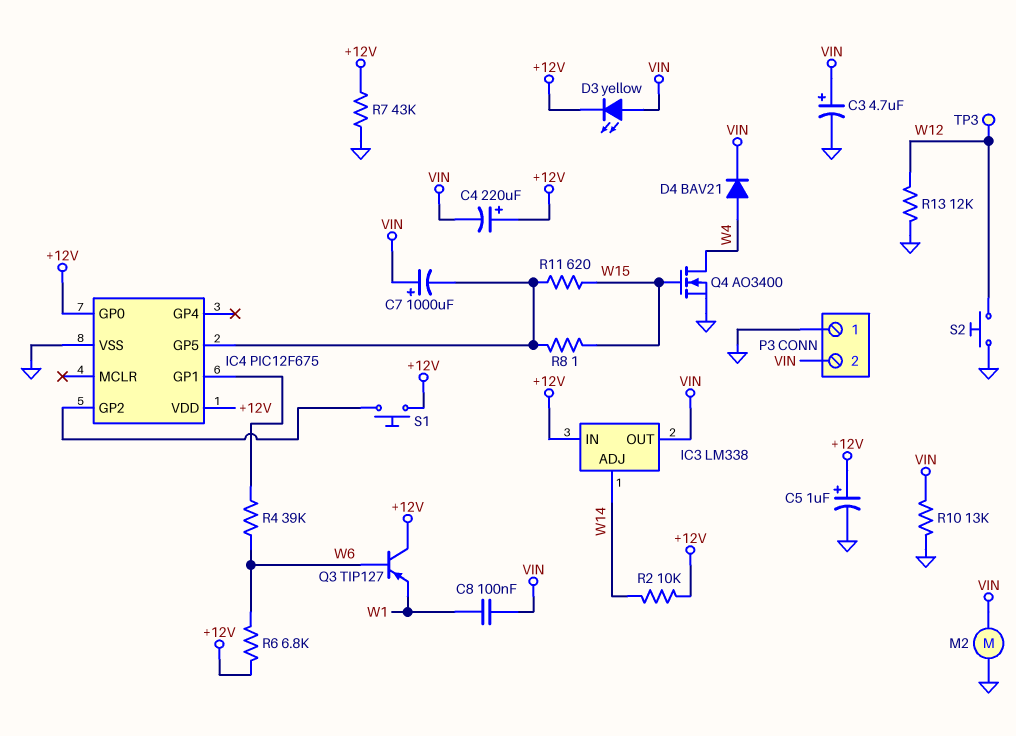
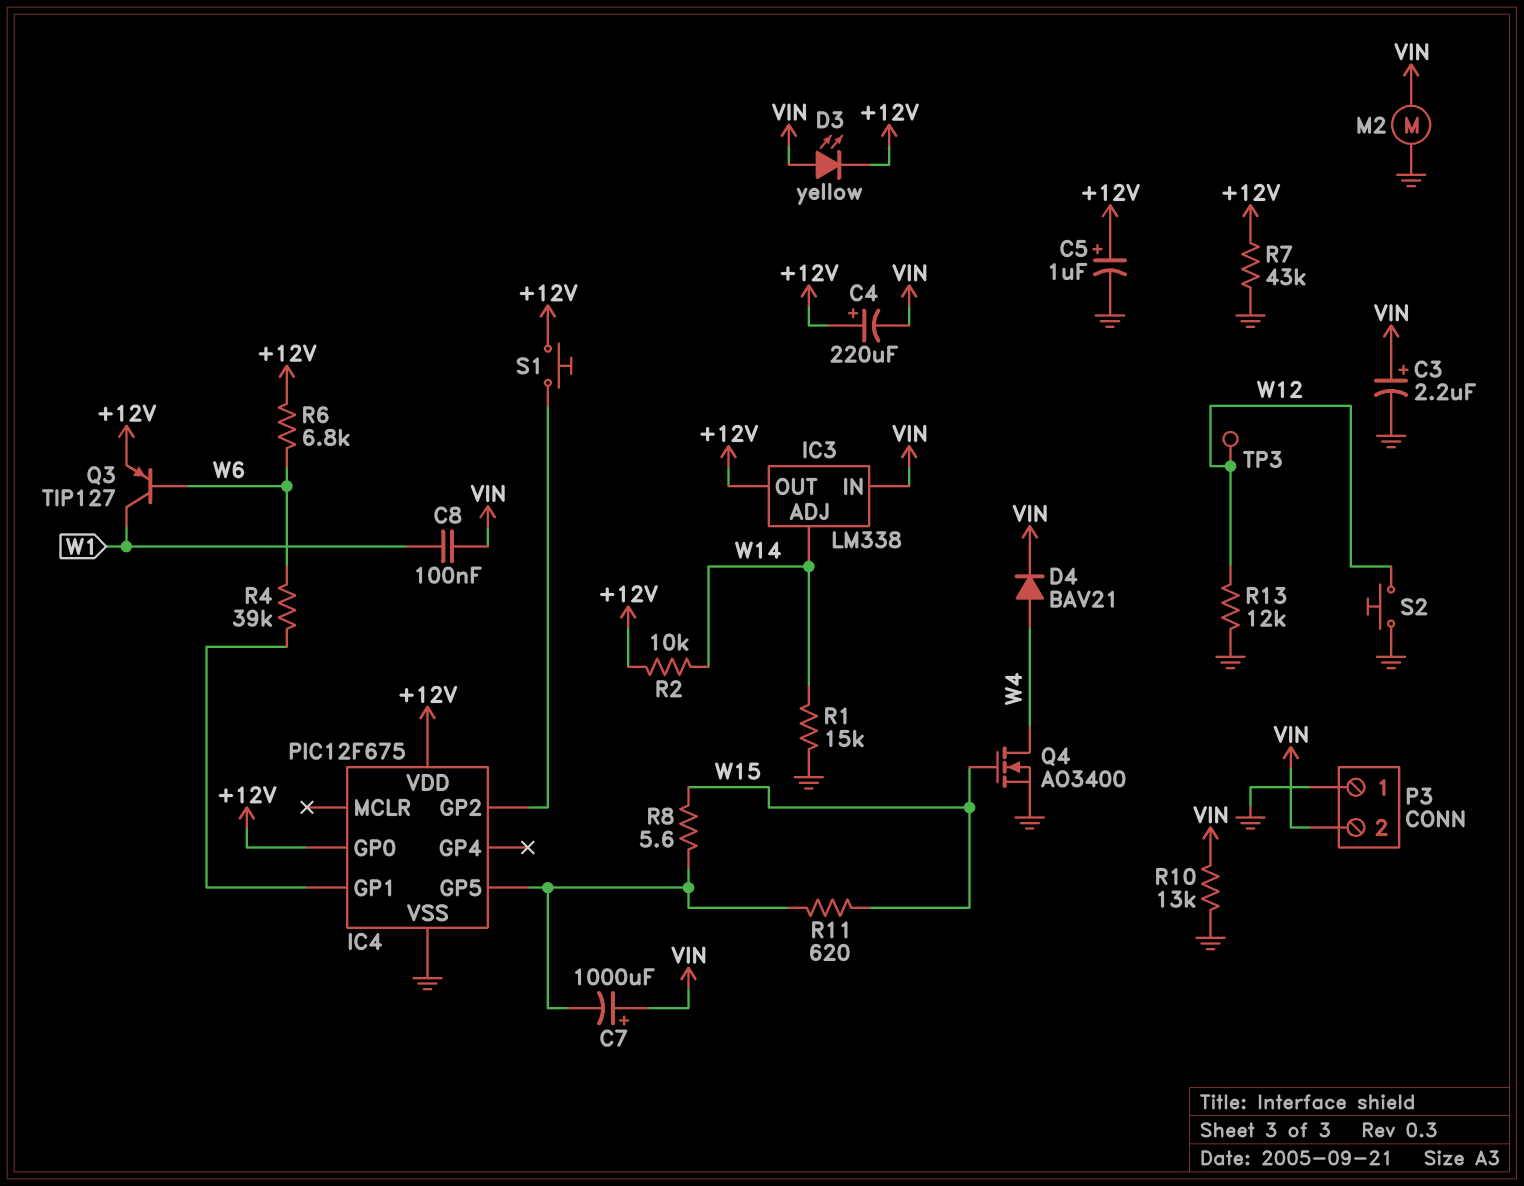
C3: 4.7uF (plus VIN, minus GND) -> 2.2uF (plus VIN, minus GND)
IC3 pin IN: +12V -> VIN
IC3 pin OUT: VIN -> +12V
Q3: PNP TIP127 (B W6, C +12V, E W1) -> PNP TIP127 (B W6, C W1, E +12V)
R1: none -> 15k (GND, W14)
R8: 1 (IC4/GP5, W15) -> 5.6 (IC4/GP5, W15)

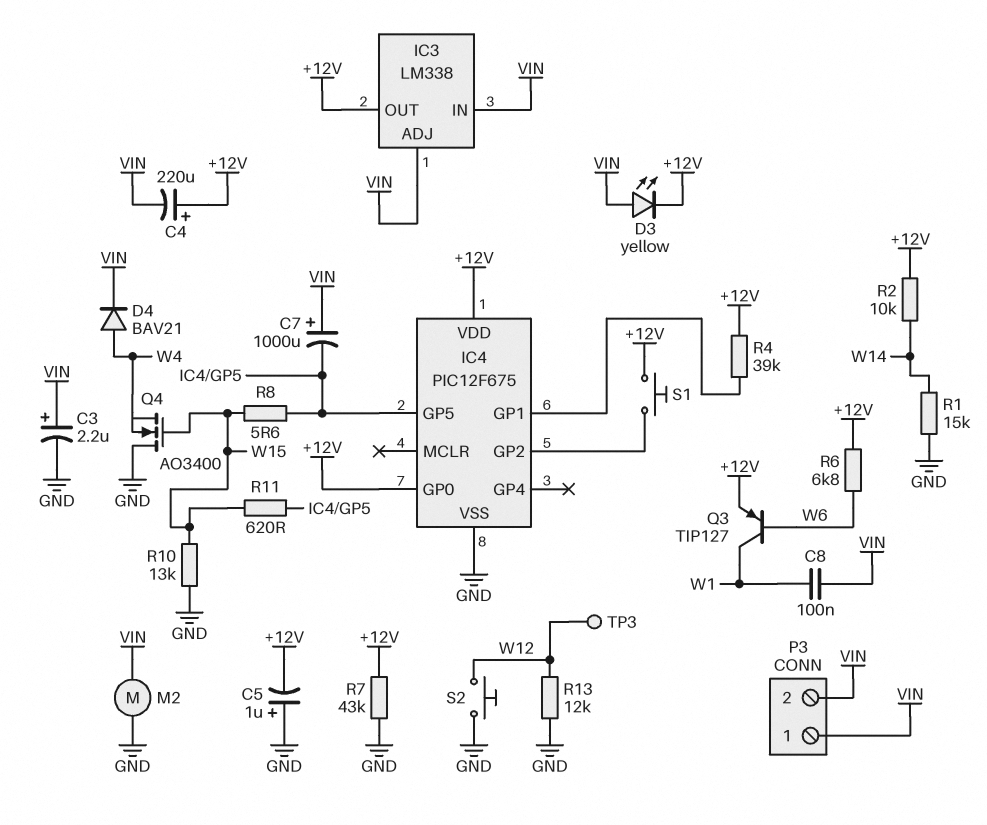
C5: 1uF (plus +12V, minus GND) -> 1uF (plus GND, minus +12V)
IC3 pin ADJ: W14 -> VIN
P3 pin 1: GND -> VIN
Q4: NMOS AO3400 (G W15, D W4, S GND) -> NMOS AO3400 (G W15, D GND, S W4)
R4: 39k (IC4/GP1, W6) -> 39k (+12V, IC4/GP1)
R10: 13k (GND, VIN) -> 13k (GND, W15)

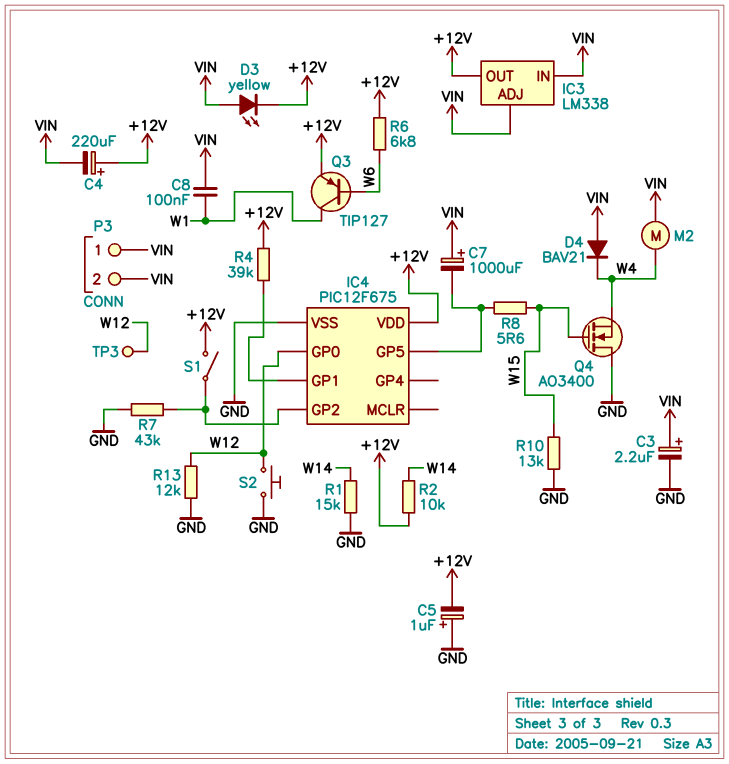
D4: diode BAV21 (A W4, K VIN) -> diode BAV21 (A VIN, K W4)
IC4 pin GP0: +12V -> W12
M2: motor (GND, VIN) -> motor (VIN, W4)
R7: 43k (+12V, GND) -> 43k (GND, IC4/GP2)
R11: 620 (IC4/GP5, W15) -> none
S1: button (+12V, IC4/GP2) -> switch (+12V, IC4/GP2)

